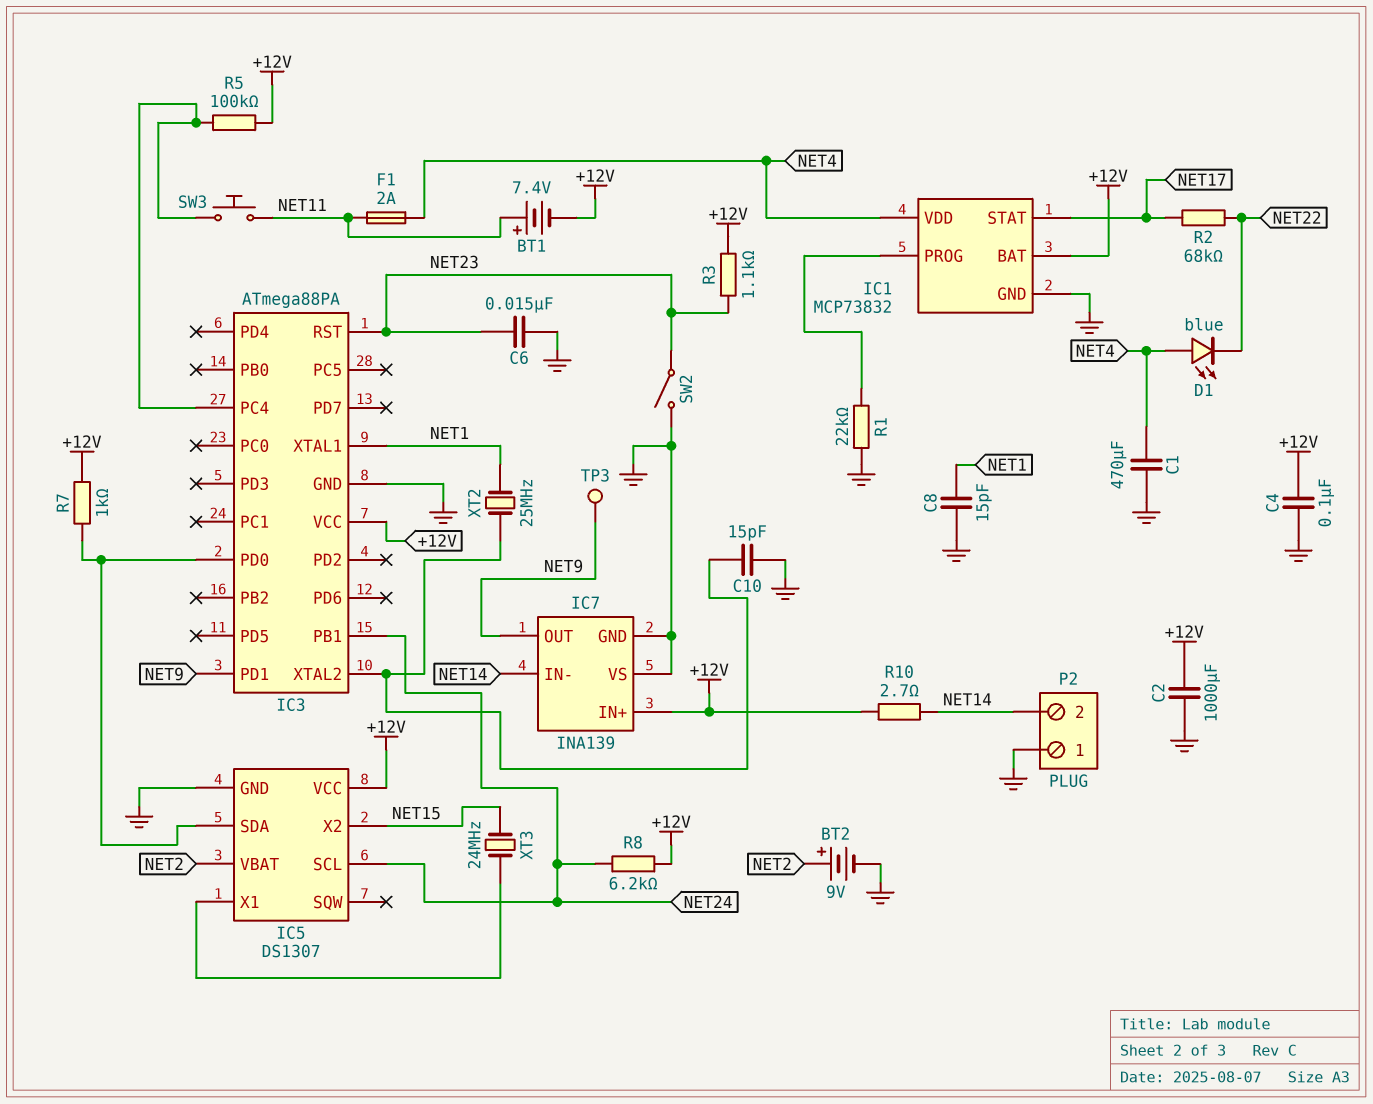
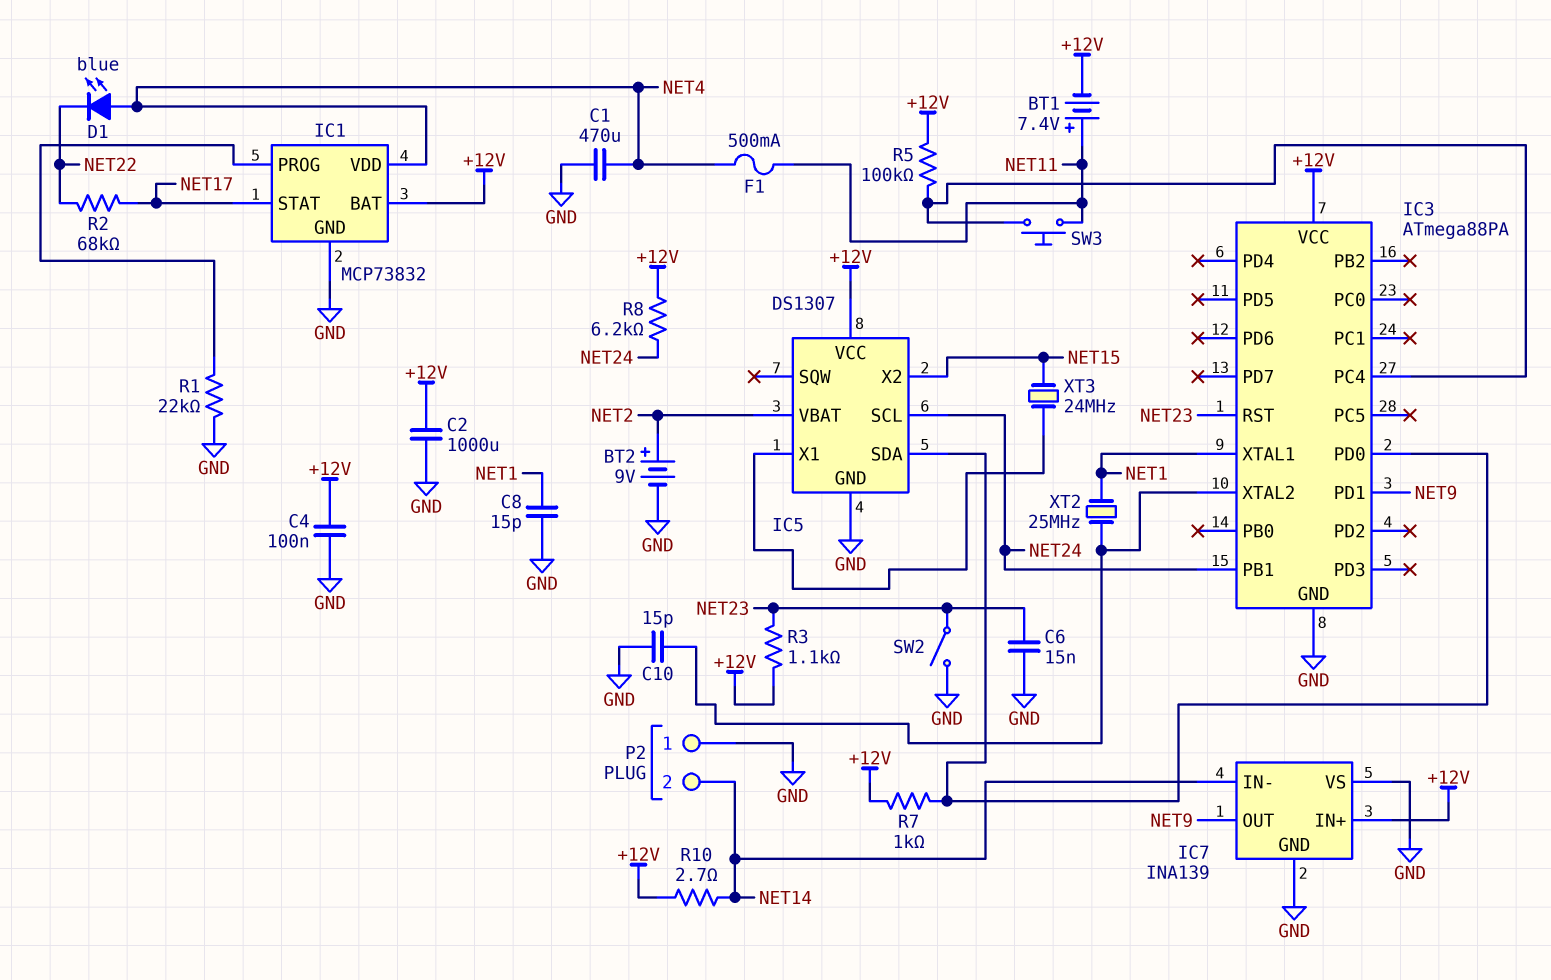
F1: 2A (NET4, NET11) -> 500mA (NET4, NET11)
TP3: test point (NET9) -> none

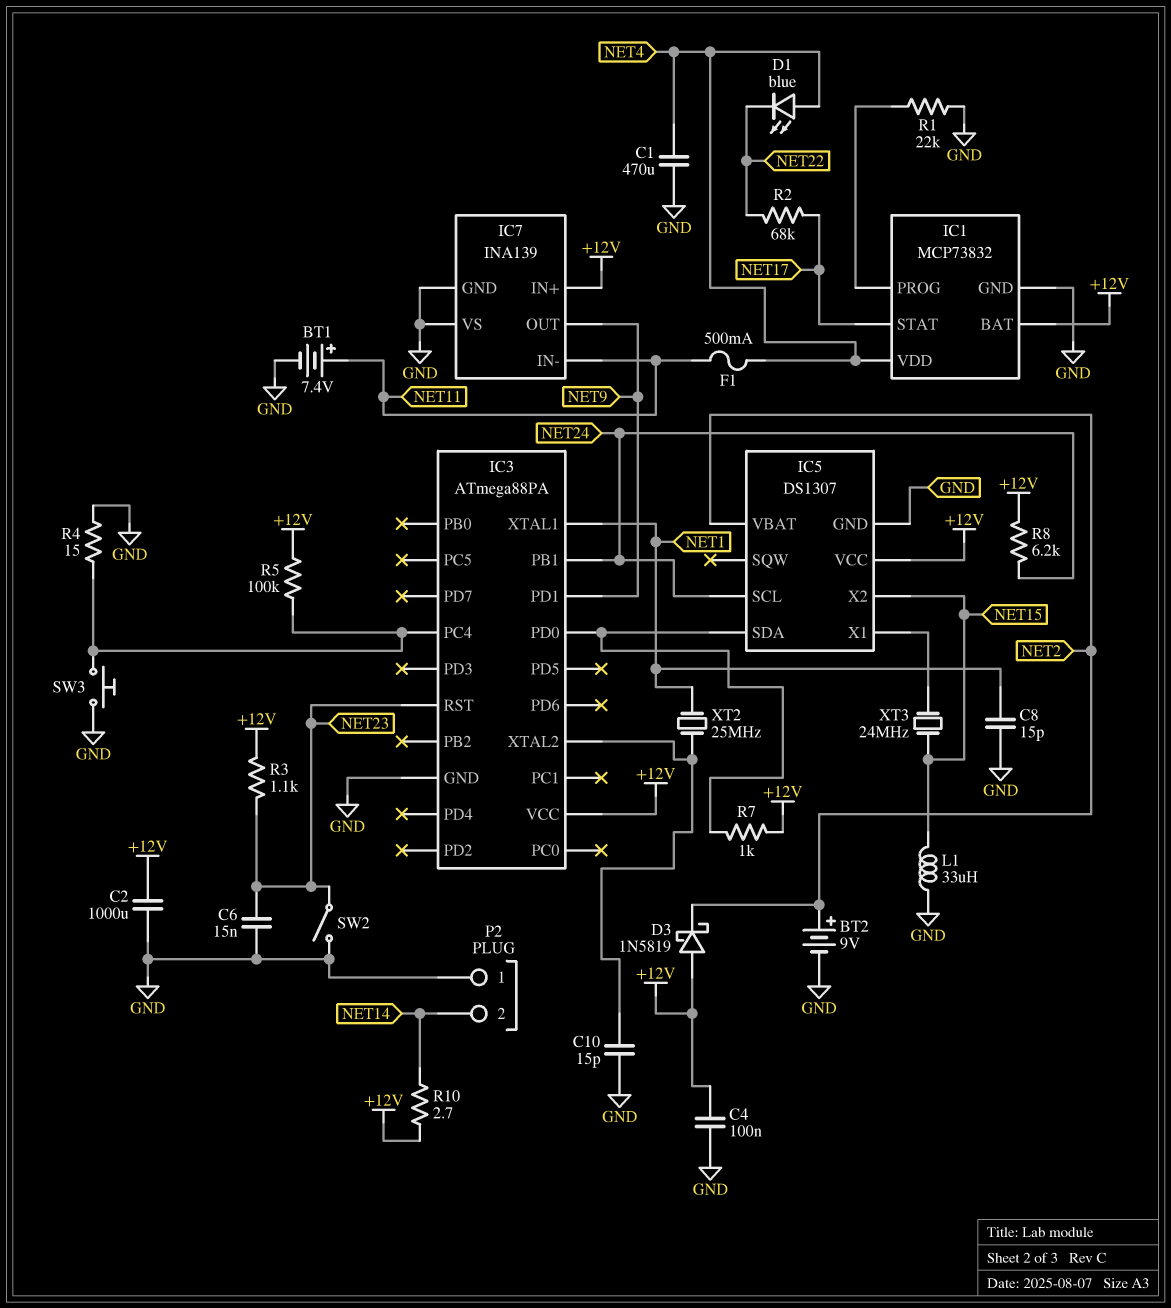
BT1: 7.4V (plus NET11, minus +12V) -> 7.4V (plus NET11, minus GND)
D3: none -> schottky 1N5819 (A +12V, K NET2)
IC7 pin IN-: NET14 -> NET11
L1: none -> 33uH (GND, NET15)
R4: none -> 15 (GND, IC3/PC4)
SW3: button (IC3/PC4, NET11) -> button (GND, IC3/PC4)

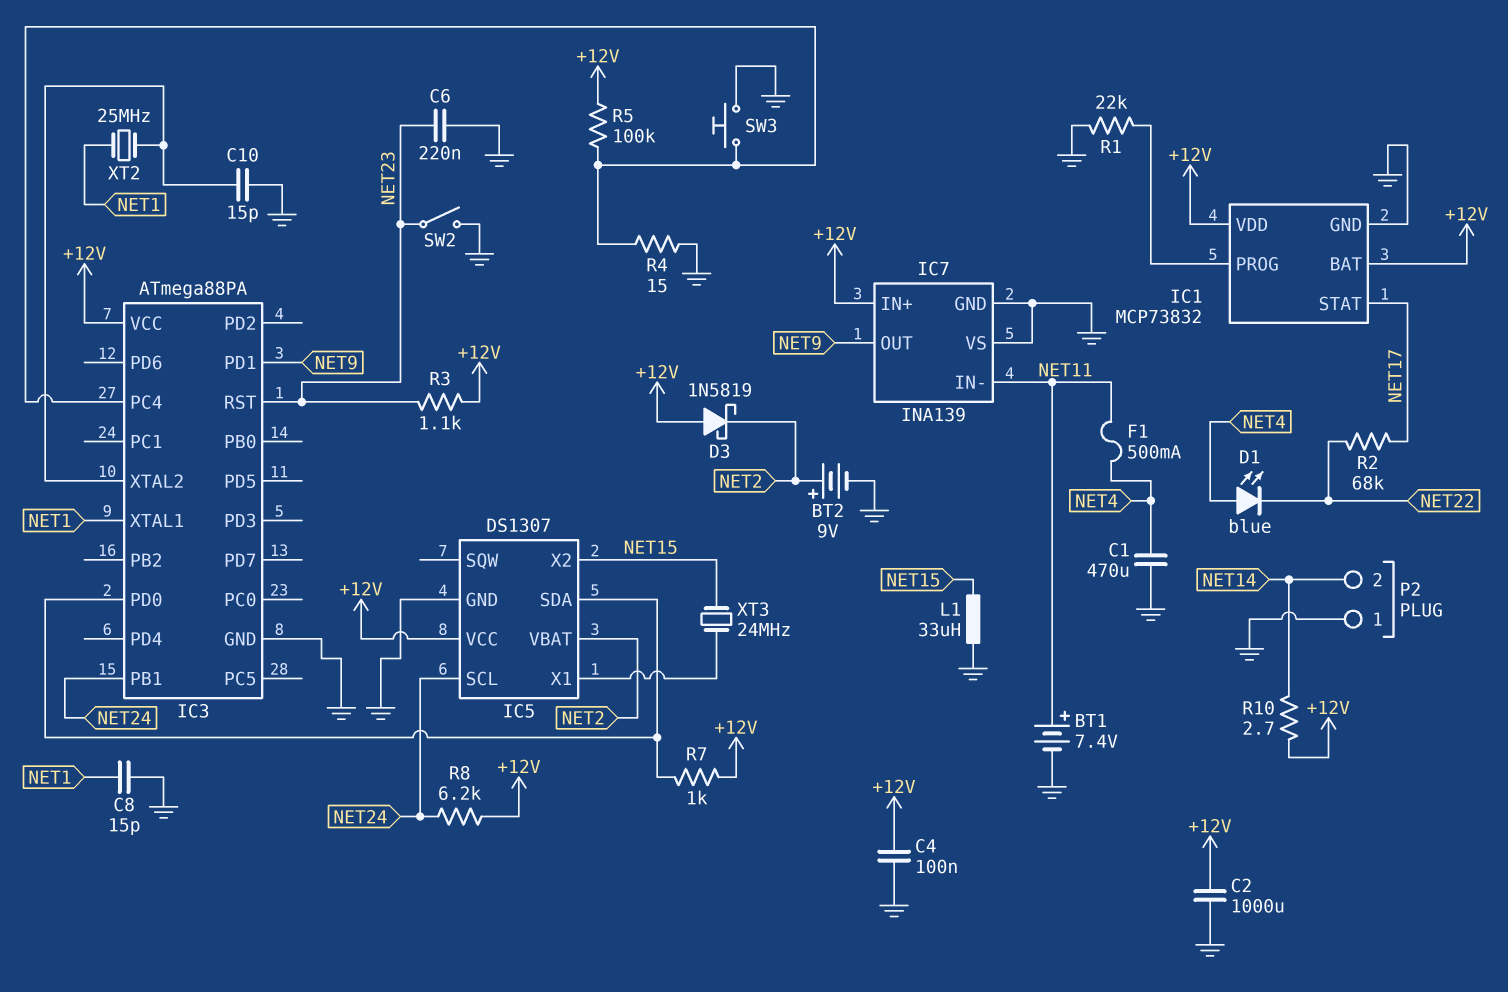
C6: 15nF (GND, NET23) -> 220nF (GND, NET23)
IC1 pin VDD: NET4 -> +12V

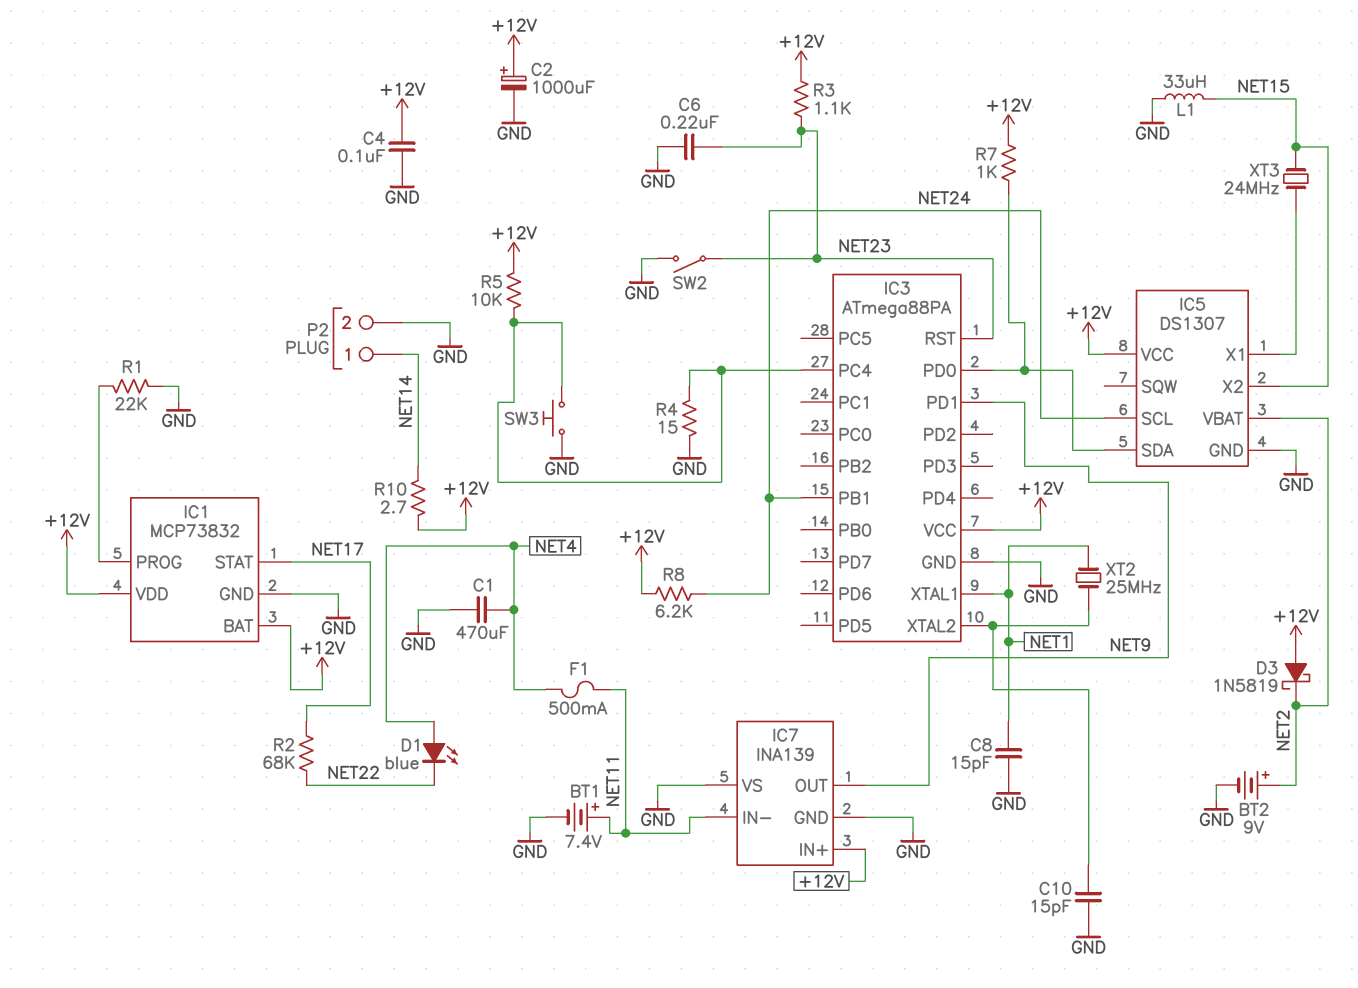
C2: 1000uF (+12V, GND) -> 1000uF (plus +12V, minus GND)
P2 pin 1: GND -> NET14
P2 pin 2: NET14 -> GND
R5: 100k (+12V, IC3/PC4) -> 10k (+12V, IC3/PC4)

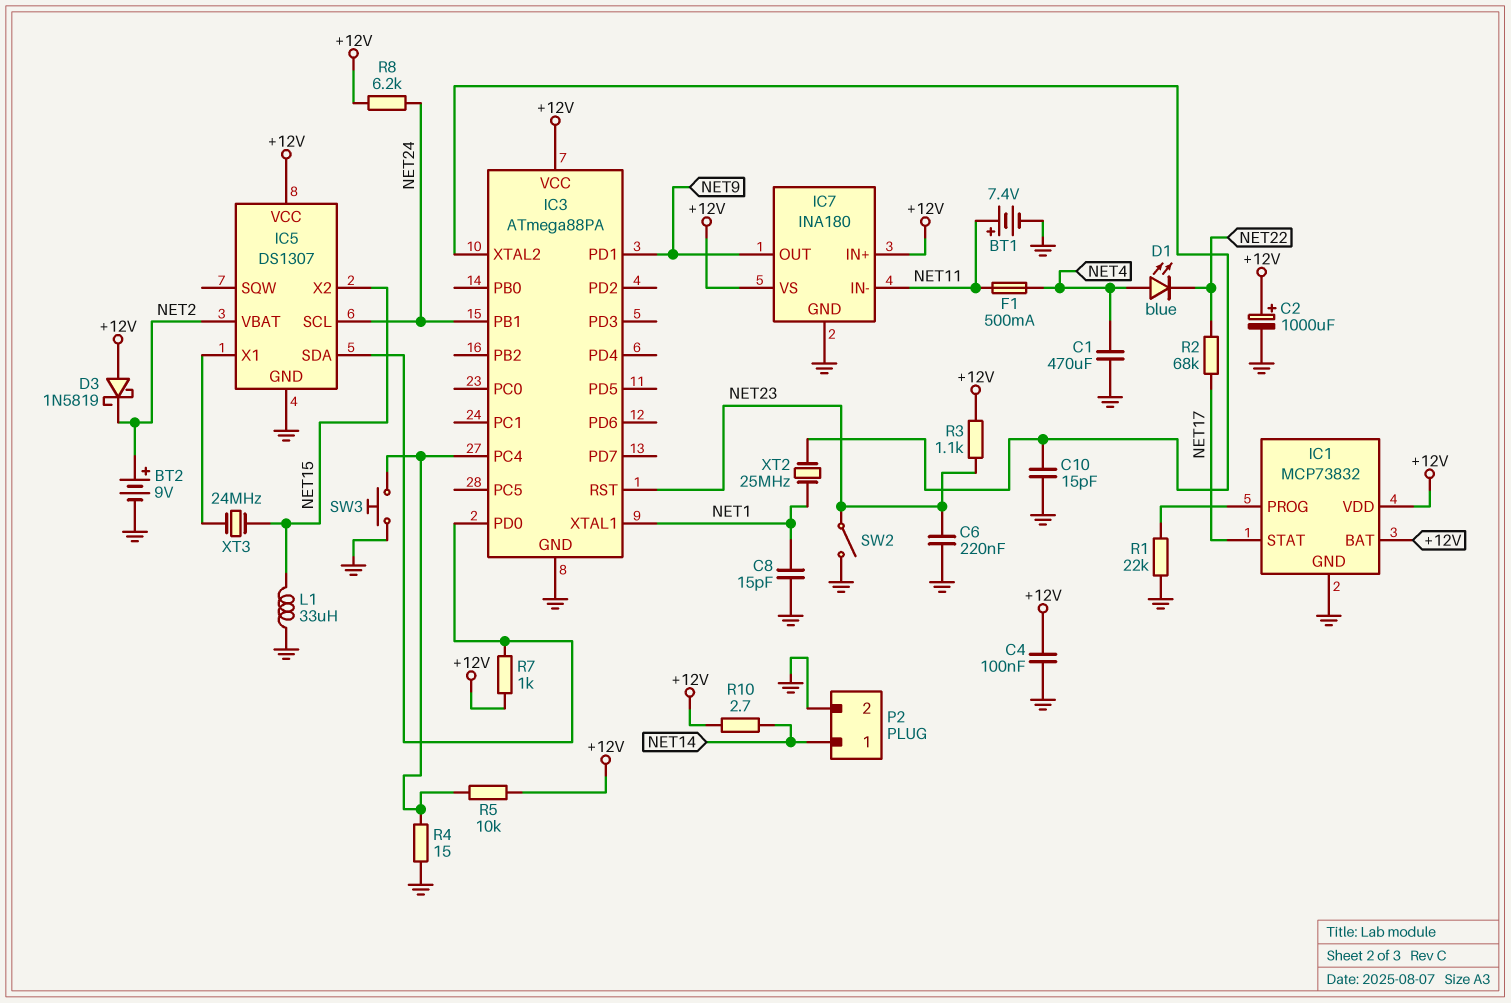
IC7: INA139 -> INA180
IC7 pin VS: GND -> +12V

